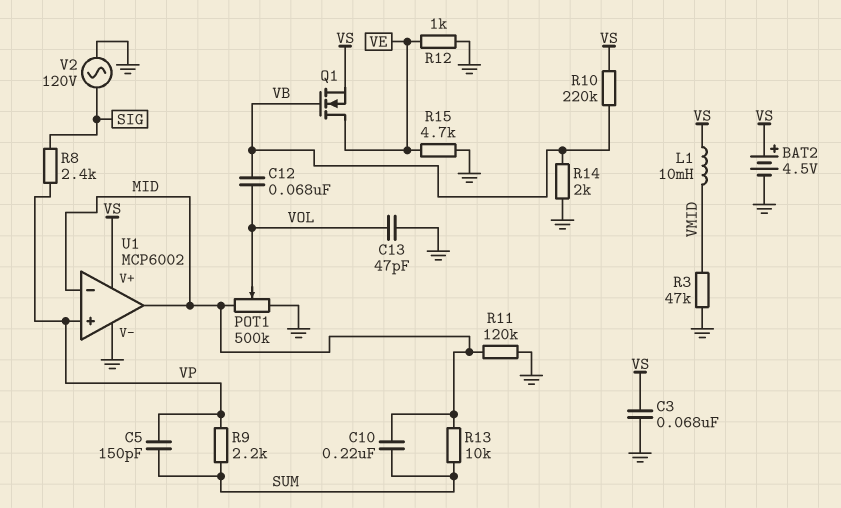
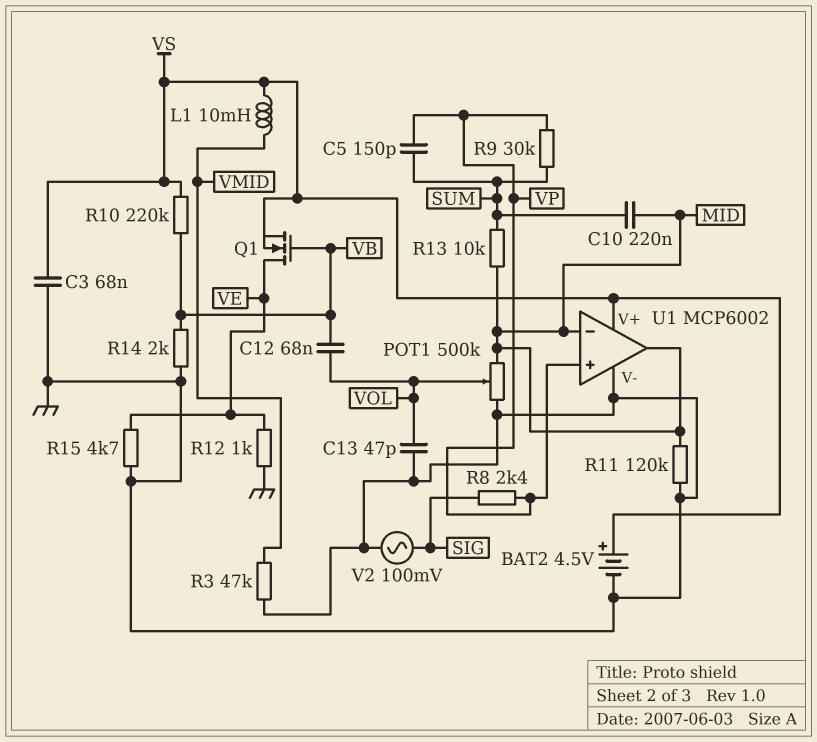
R9: 2.2k (SUM, VP) -> 30k (SUM, VP)
V2: AC 120V (GND, SIG) -> AC 100mV (GND, SIG)

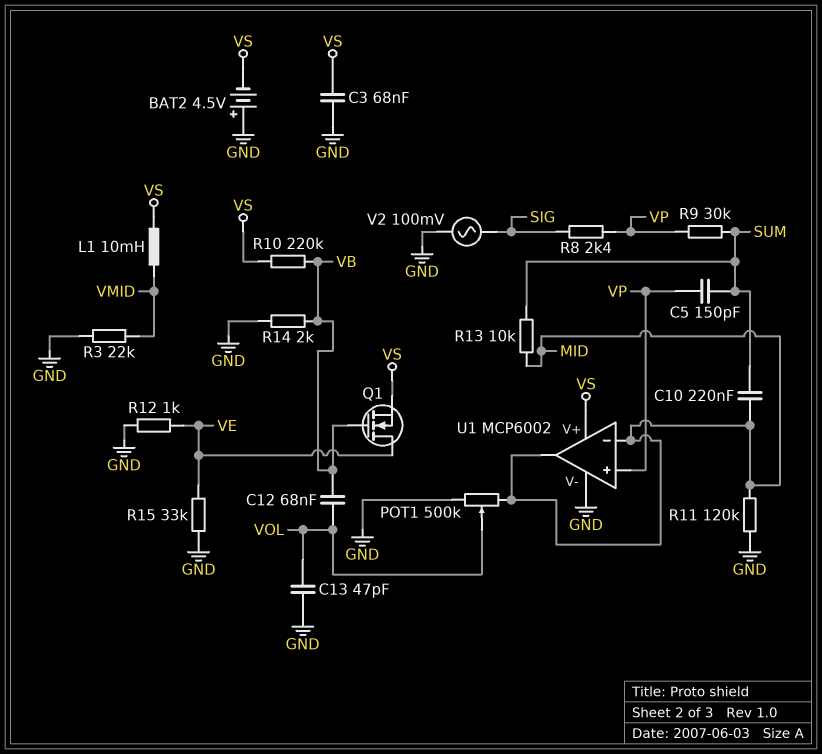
BAT2: 4.5V (plus VS, minus GND) -> 4.5V (plus GND, minus VS)
R3: 47k (GND, VMID) -> 22k (GND, VMID)
R15: 4.7k (GND, VE) -> 33k (GND, VE)

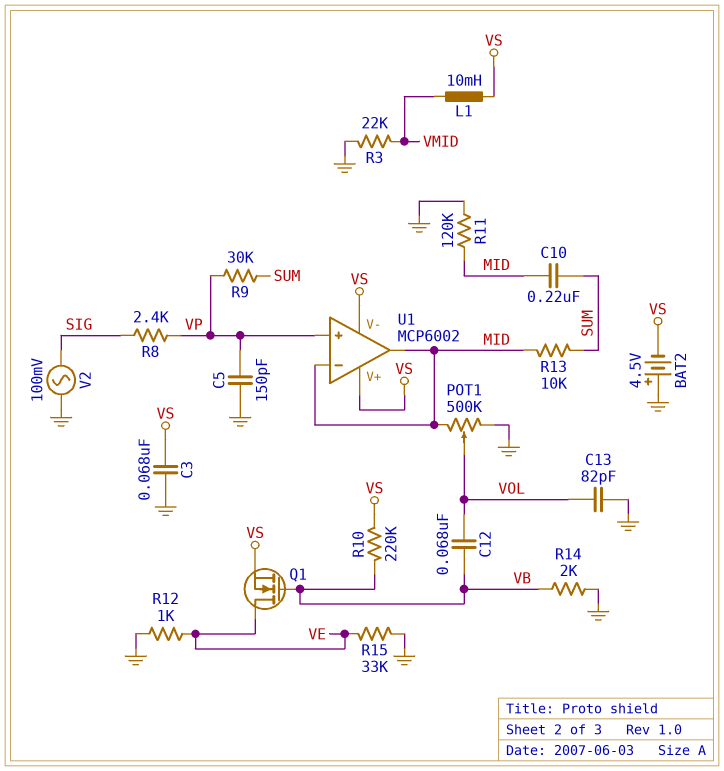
C5: 150pF (SUM, VP) -> 150pF (GND, VP)
C13: 47pF (GND, VOL) -> 82pF (GND, VOL)
U1 pin V-: GND -> VS

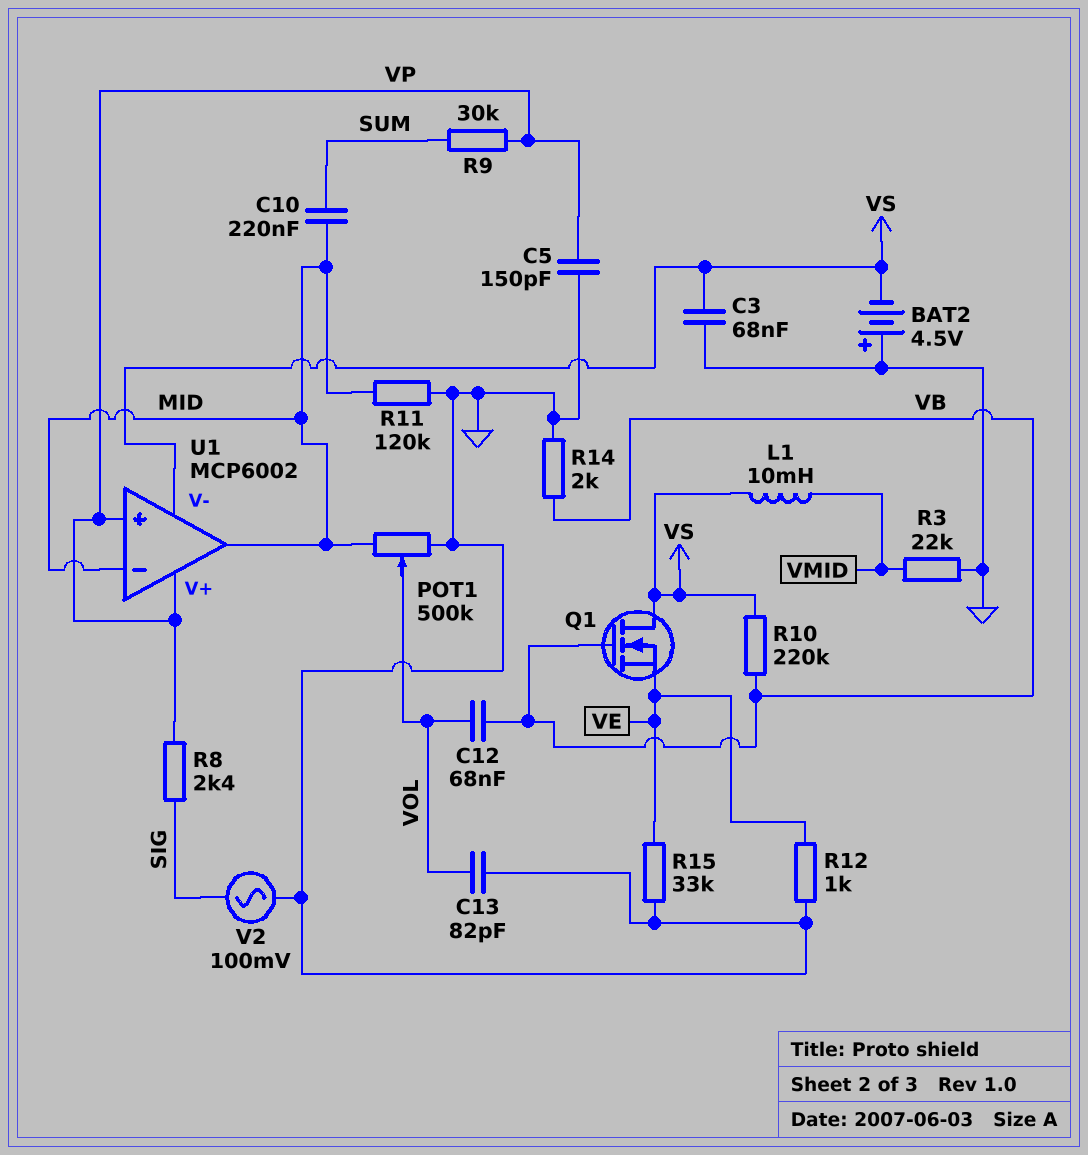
Q1: NMOS (G VB, D VE, S VS) -> NMOS (G VB, D VS, S VE)
R13: 10k (MID, SUM) -> none
U1 pin V+: VS -> VP

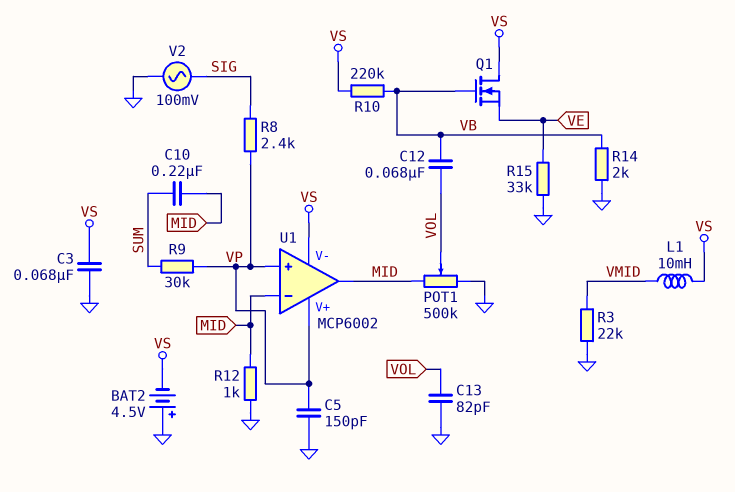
R11: 120k (GND, MID) -> none
R12: 1k (GND, VE) -> 1k (GND, MID)

